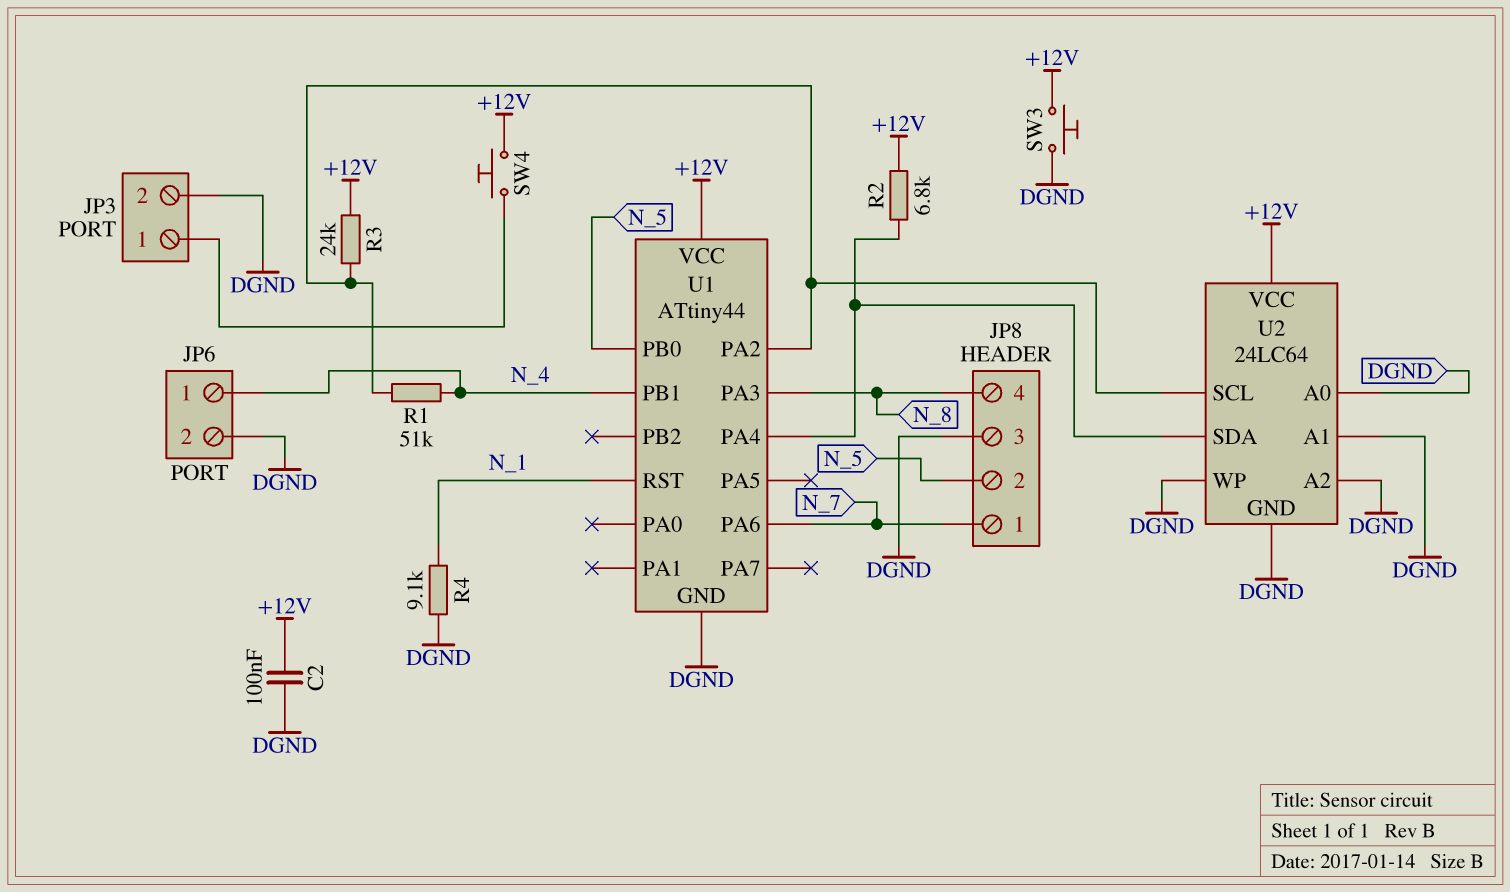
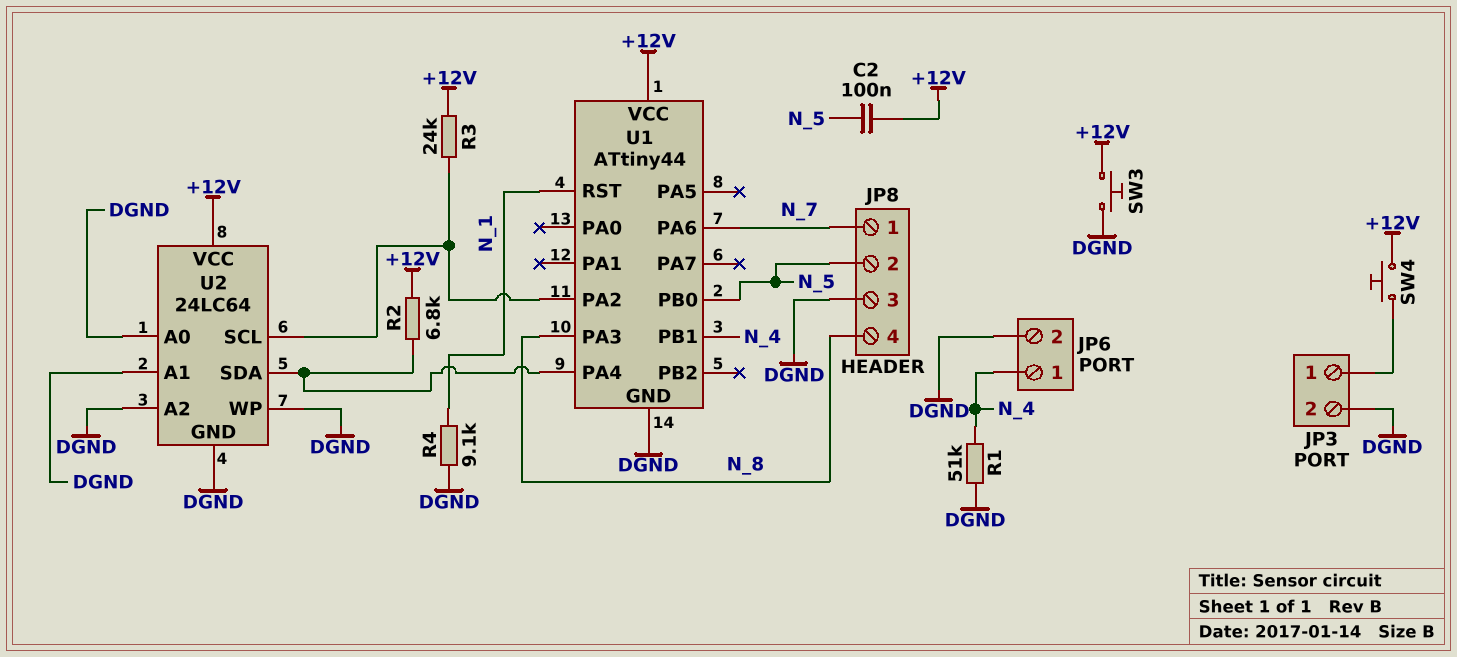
C2: 100nF (+12V, DGND) -> 100nF (+12V, N_5)
R1: 51k (N_4, U1/PA2) -> 51k (DGND, N_4)

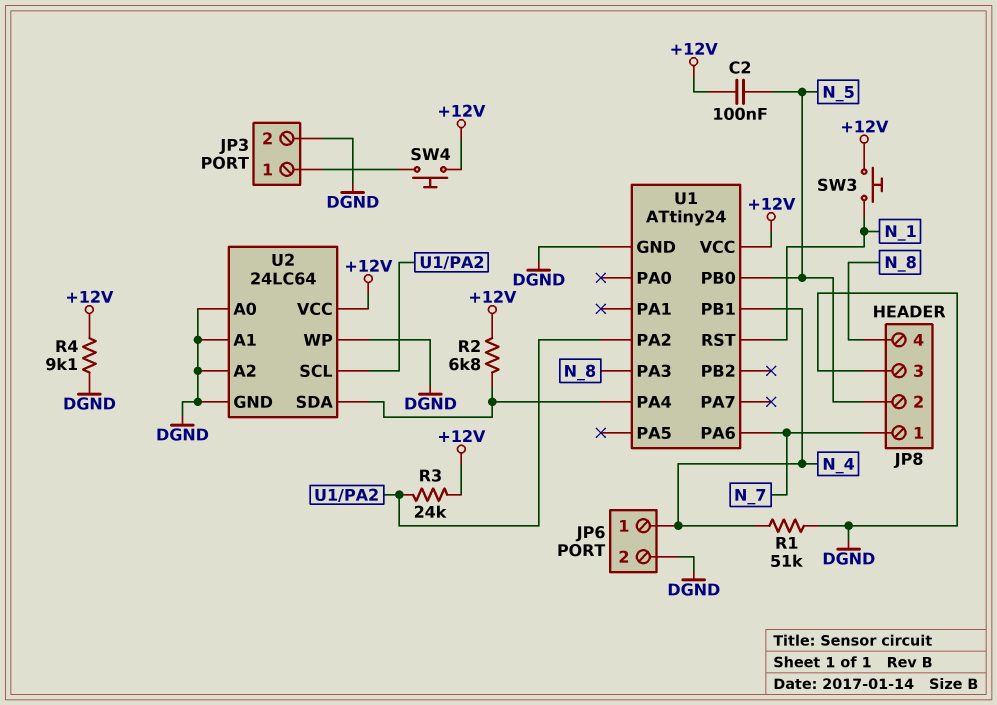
R4: 9.1k (DGND, N_1) -> 9.1k (+12V, DGND)
SW3: button (+12V, DGND) -> button (+12V, N_1)
U1: ATtiny44 -> ATtiny24

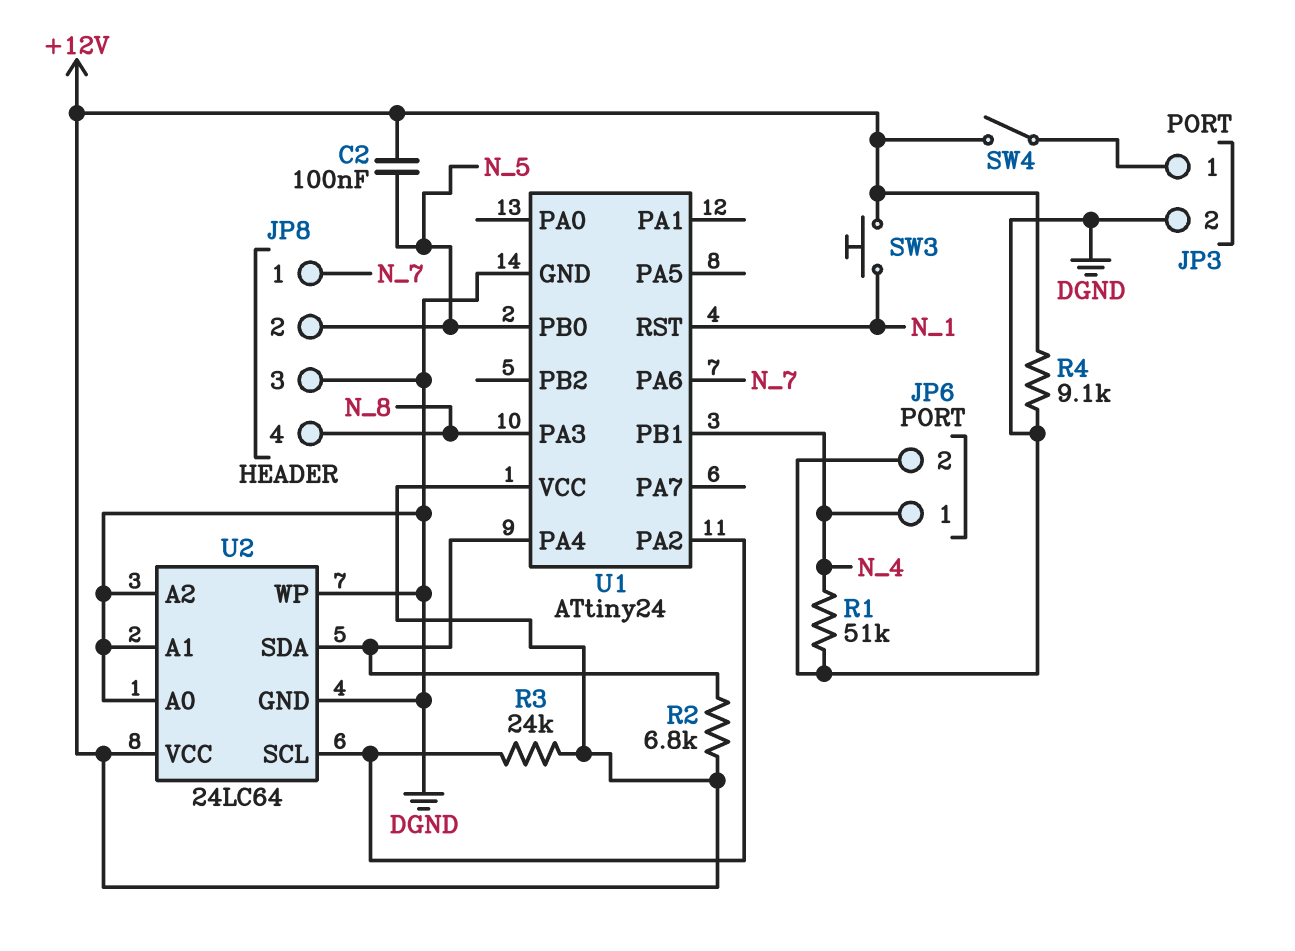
SW4: button (+12V, JP3/1) -> switch (+12V, JP3/1)

